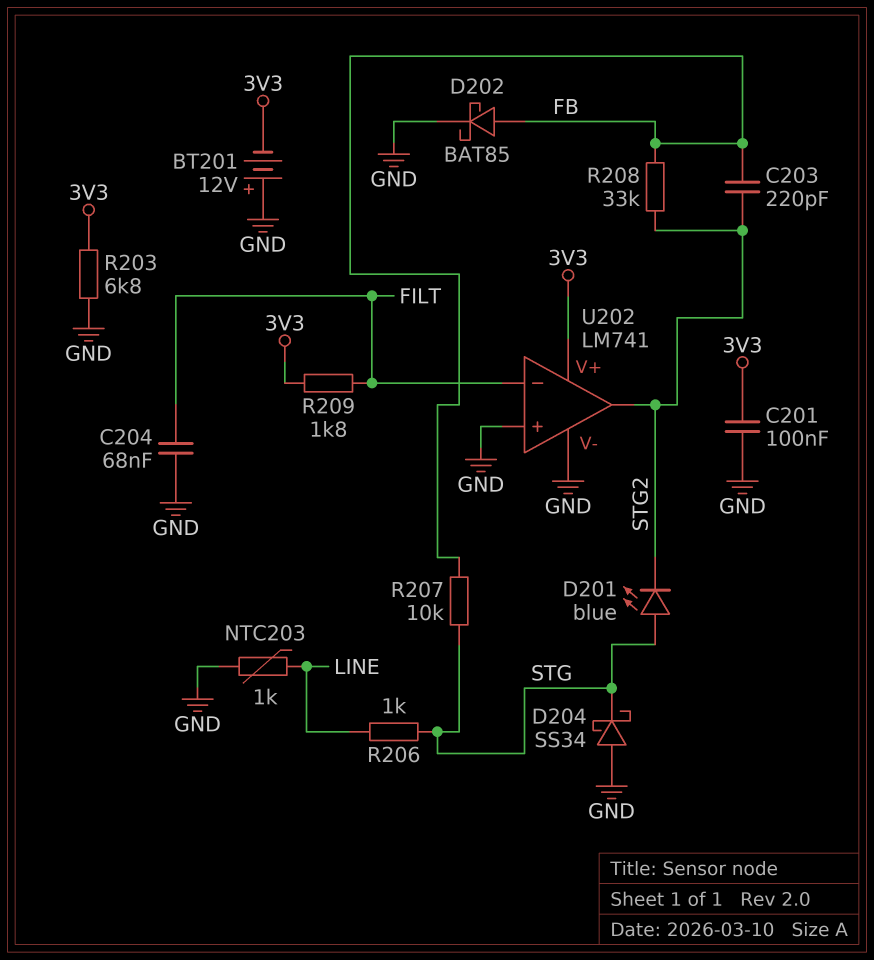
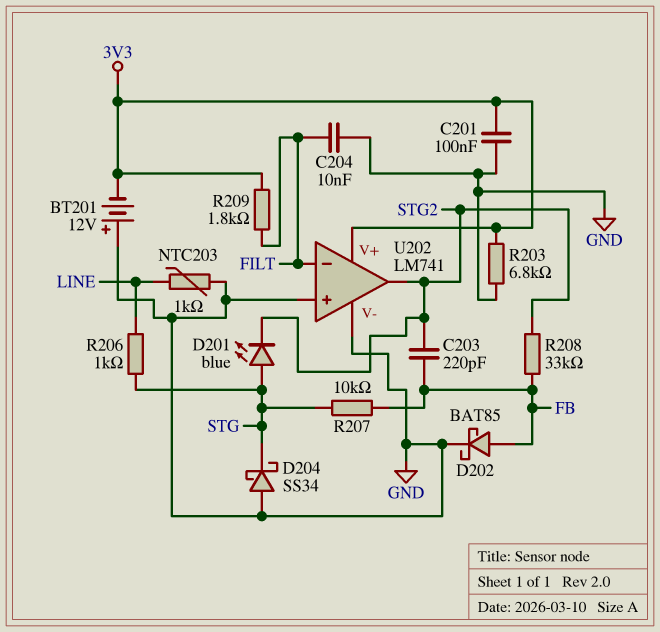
C204: 68nF (FILT, GND) -> 10nF (FILT, GND)

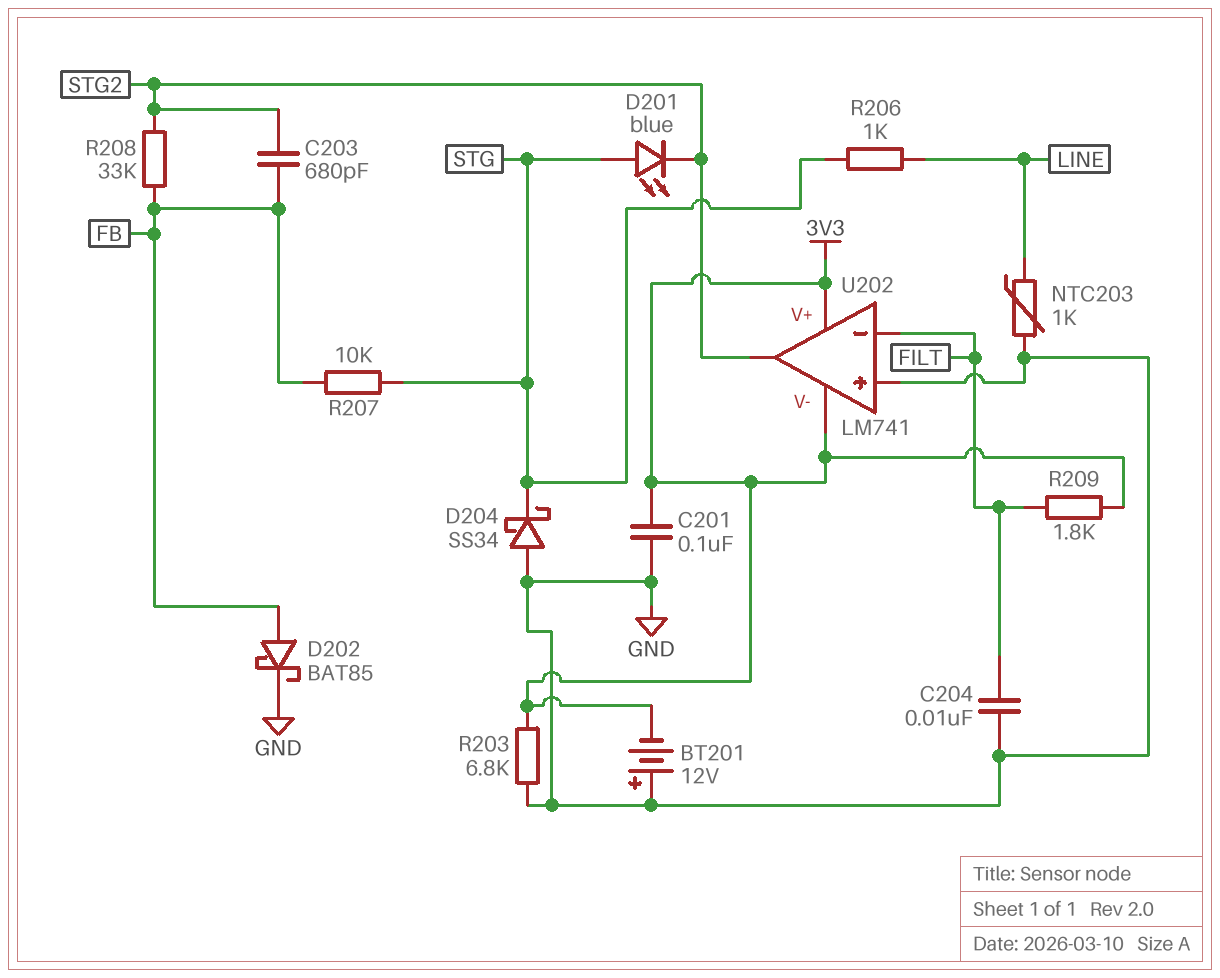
C203: 220pF (FB, STG2) -> 680pF (FB, STG2)
U202 pin V-: GND -> 3V3

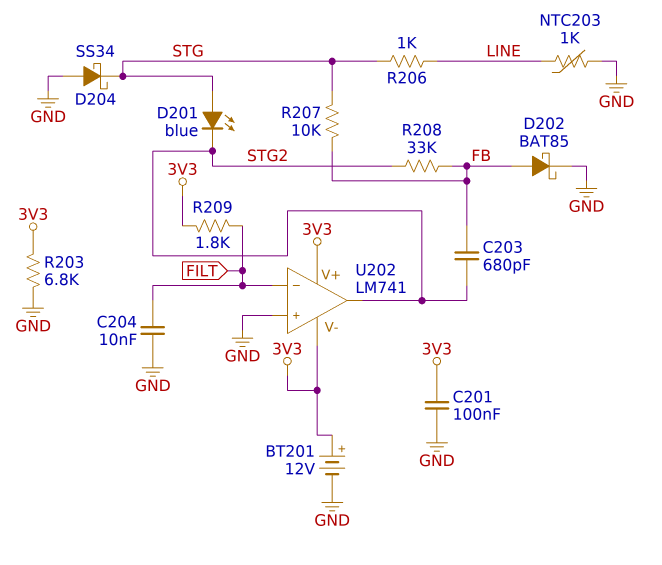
BT201: 12V (plus GND, minus 3V3) -> 12V (plus 3V3, minus GND)

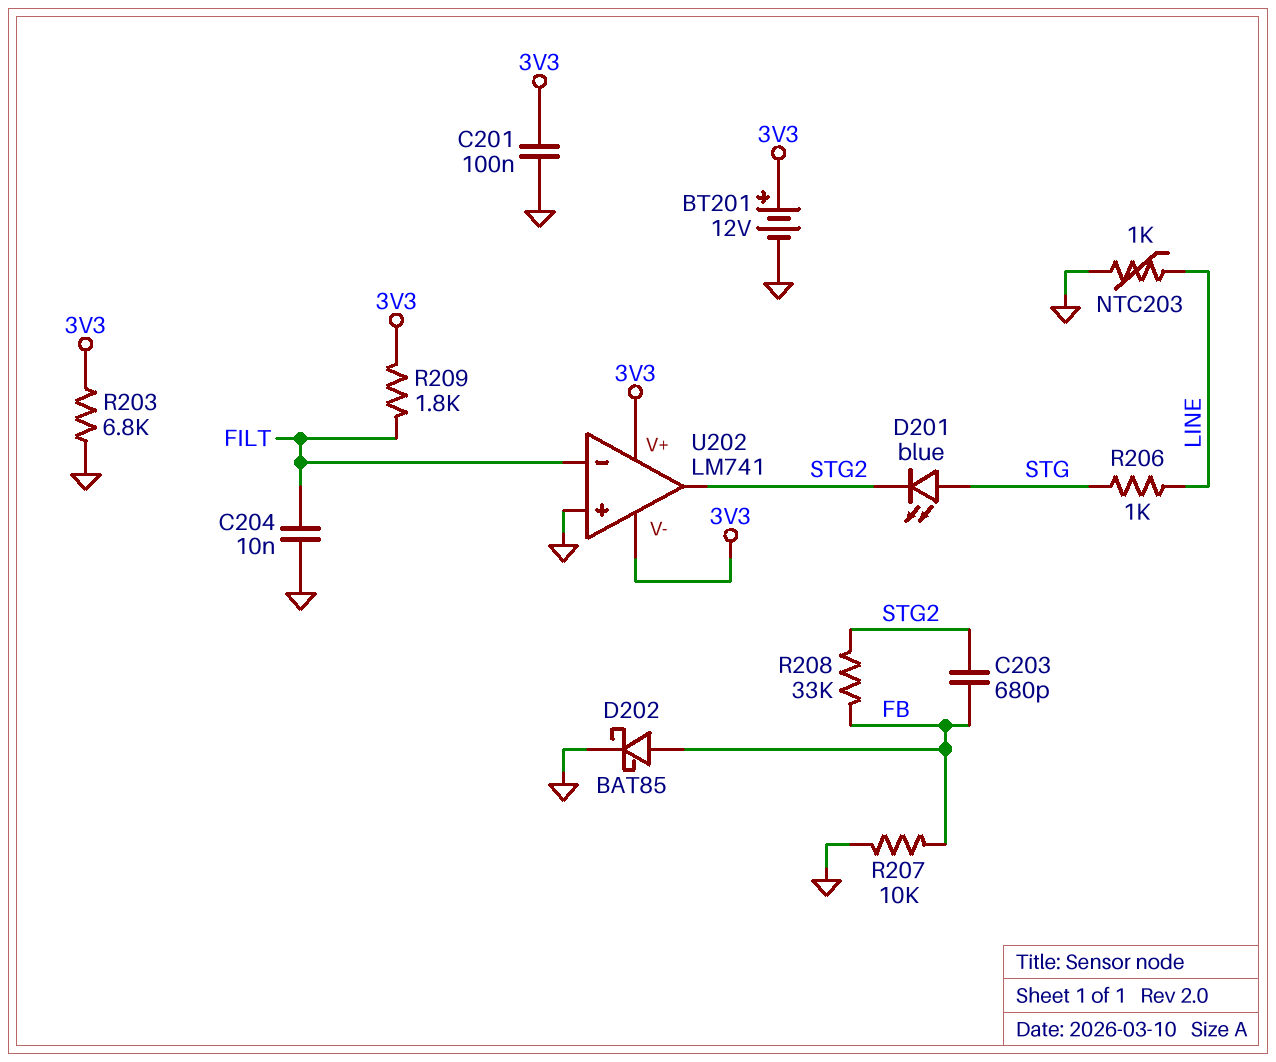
D204: schottky SS34 (A GND, K STG) -> none
R207: 10k (FB, STG) -> 10k (FB, GND)

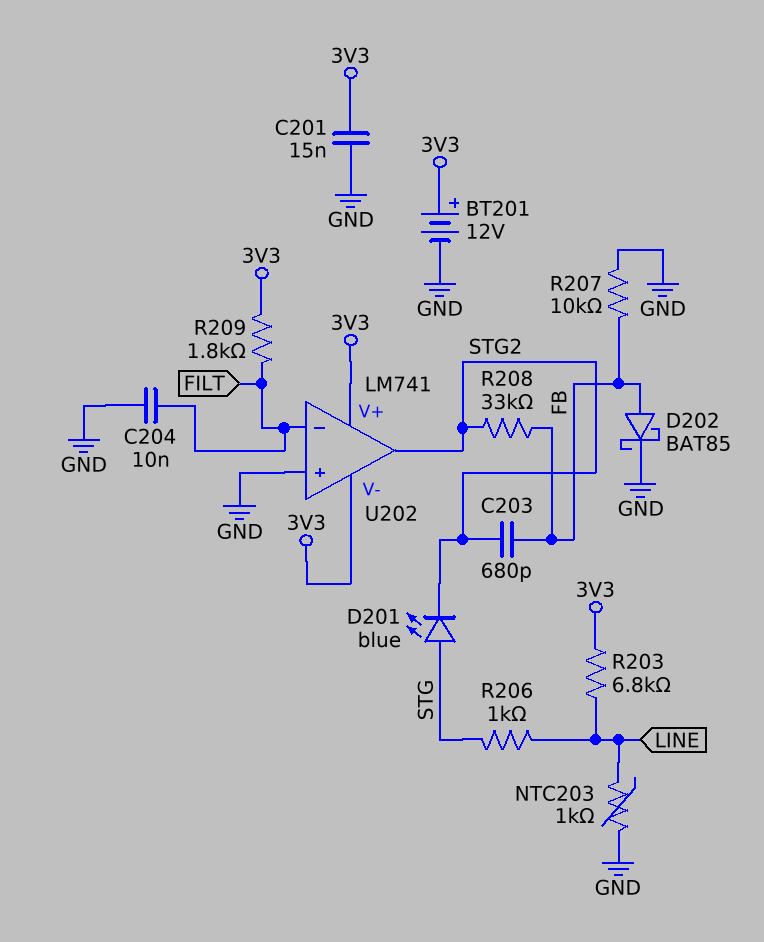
C201: 100nF (3V3, GND) -> 15nF (3V3, GND)
R203: 6.8k (3V3, GND) -> 6.8k (3V3, LINE)

